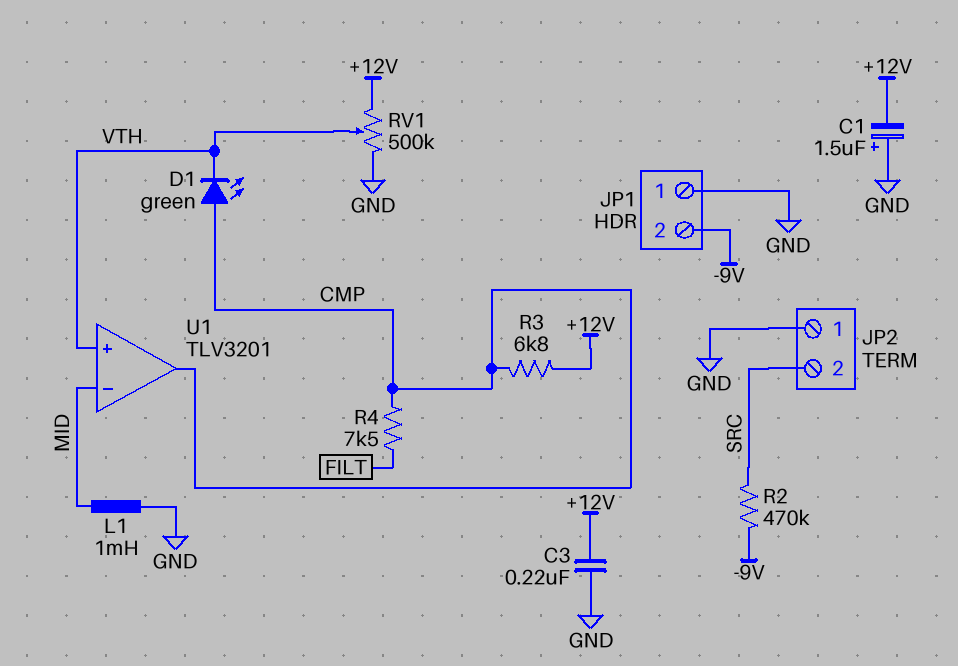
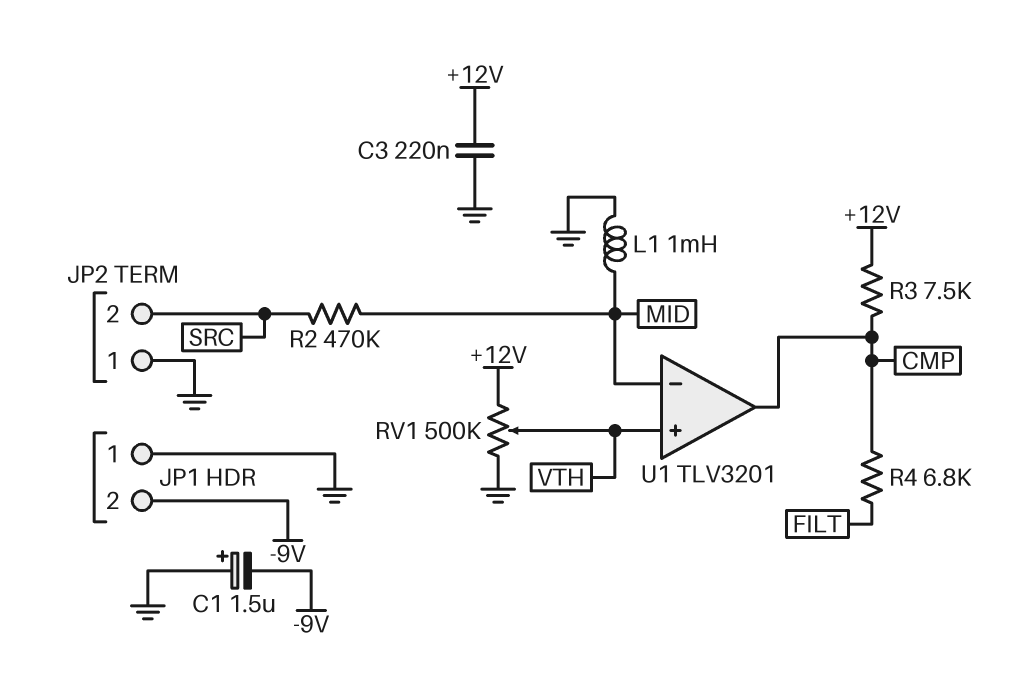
C1: 1.5uF (plus GND, minus +12V) -> 1.5uF (plus GND, minus -9V)
D1: LED green (A CMP, K VTH) -> none
R2: 470k (-9V, SRC) -> 470k (MID, SRC)
R3: 6.8k (+12V, CMP) -> 7.5k (+12V, CMP)
R4: 7.5k (CMP, FILT) -> 6.8k (CMP, FILT)

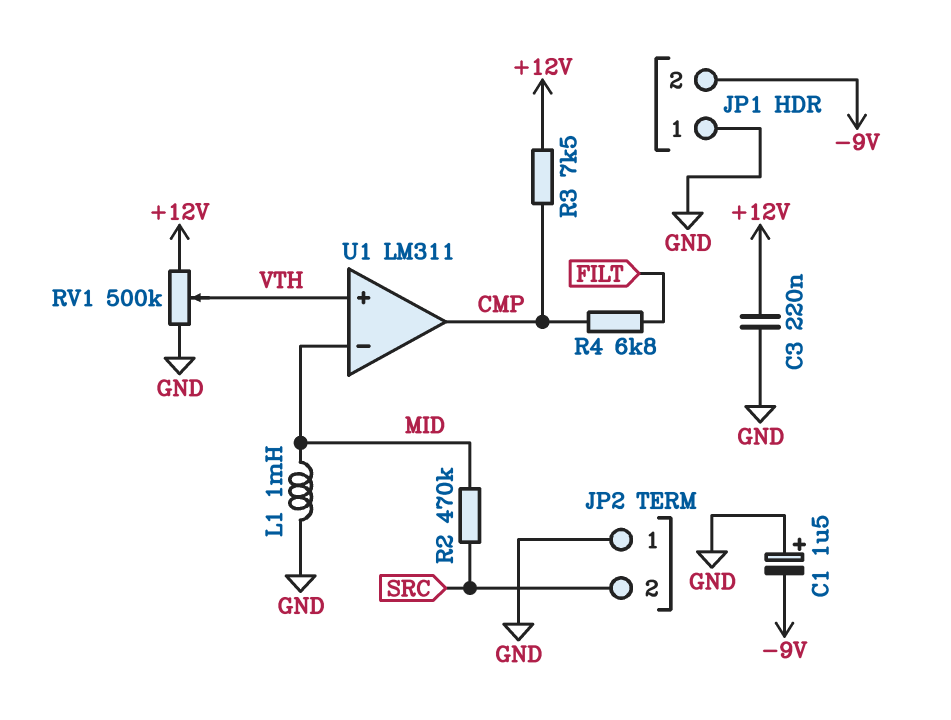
U1: TLV3201 -> LM311

